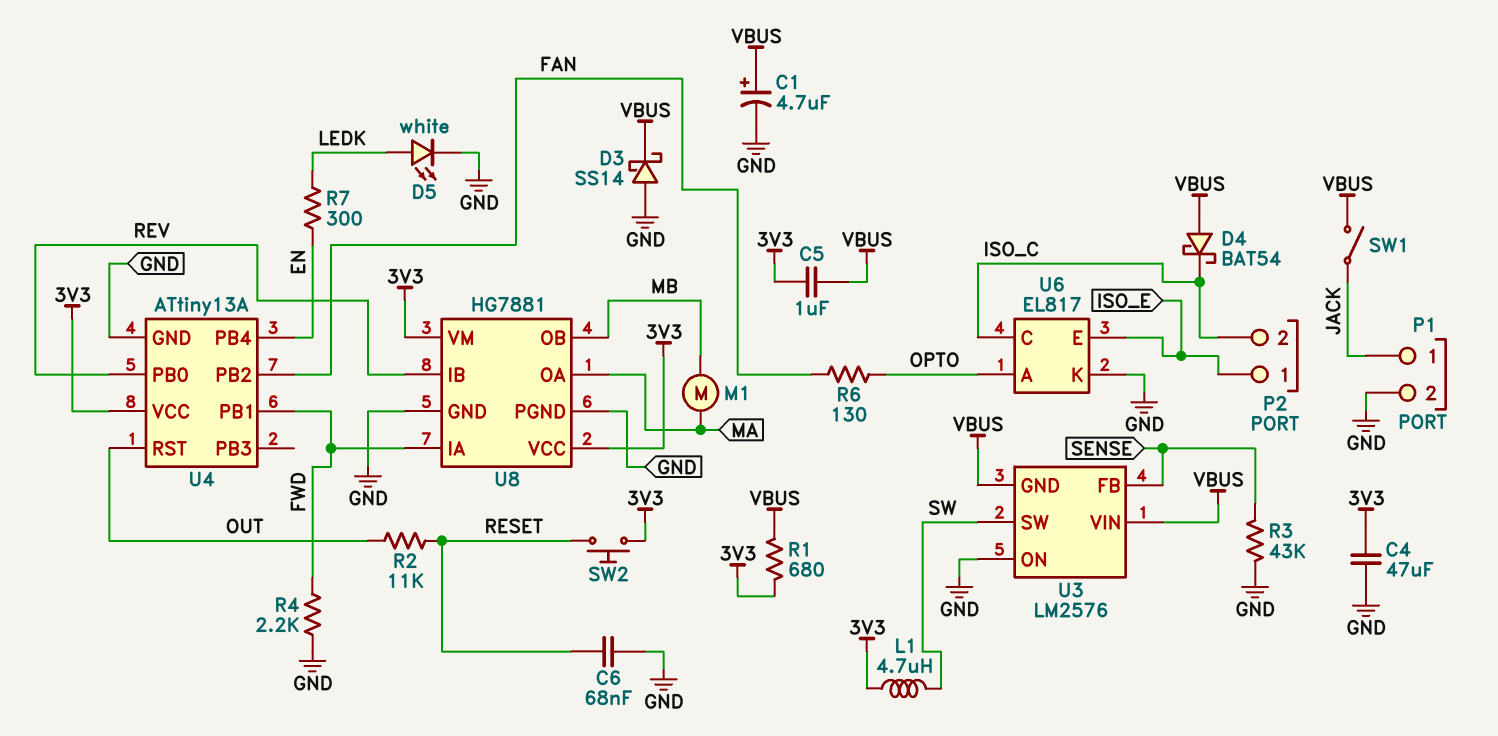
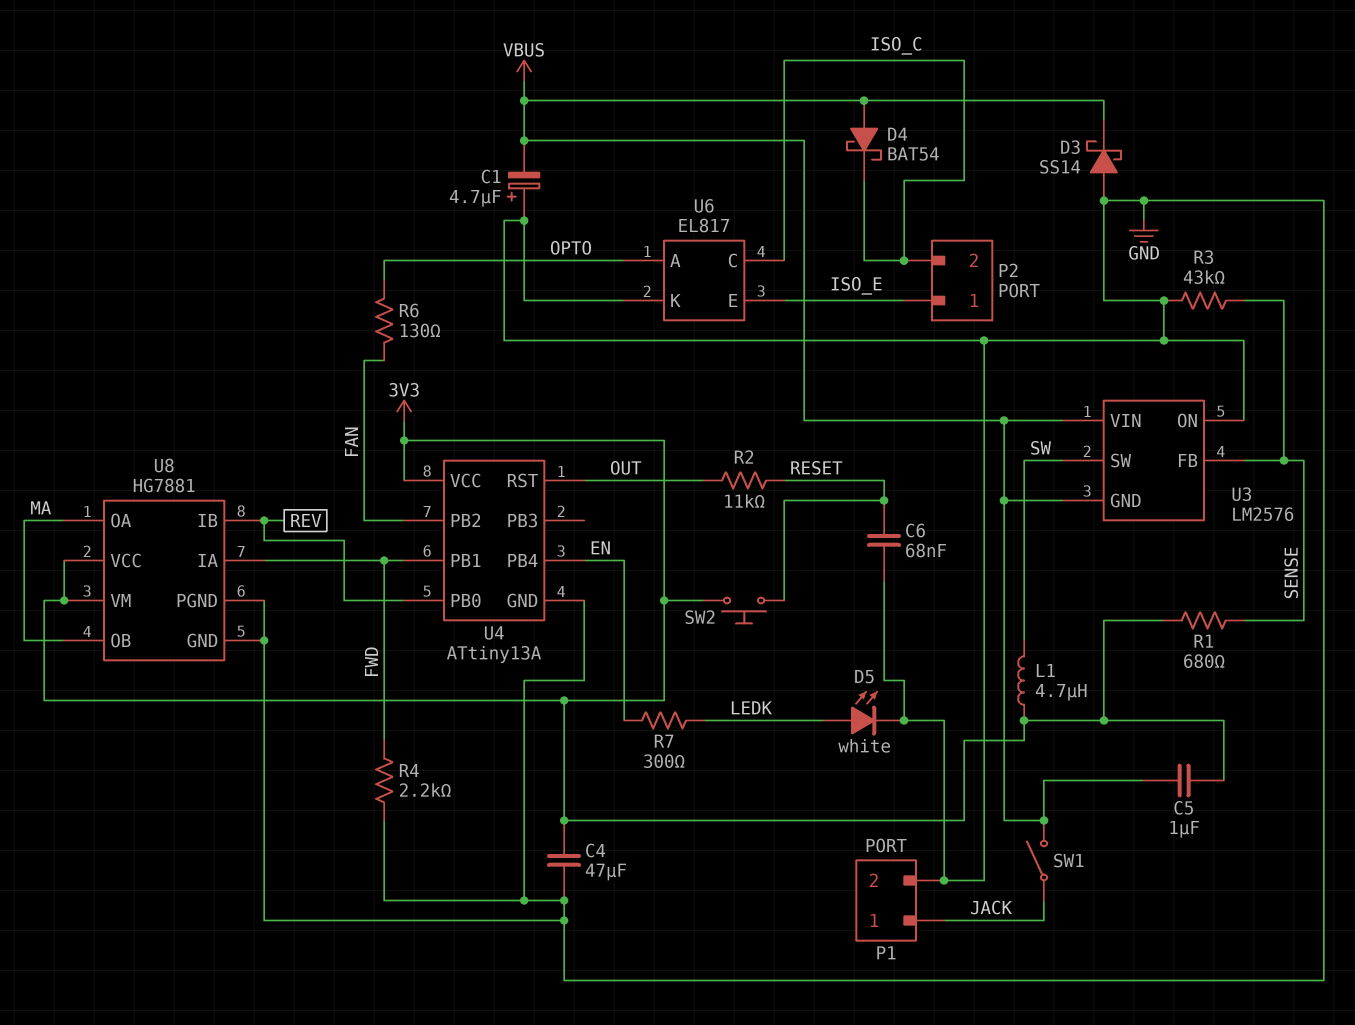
C1: 4.7uF (plus VBUS, minus GND) -> 4.7uF (plus GND, minus VBUS)
M1: motor (MA, MB) -> none
R1: 680 (3V3, VBUS) -> 680 (3V3, SENSE)
U8 pin OB: MB -> MA

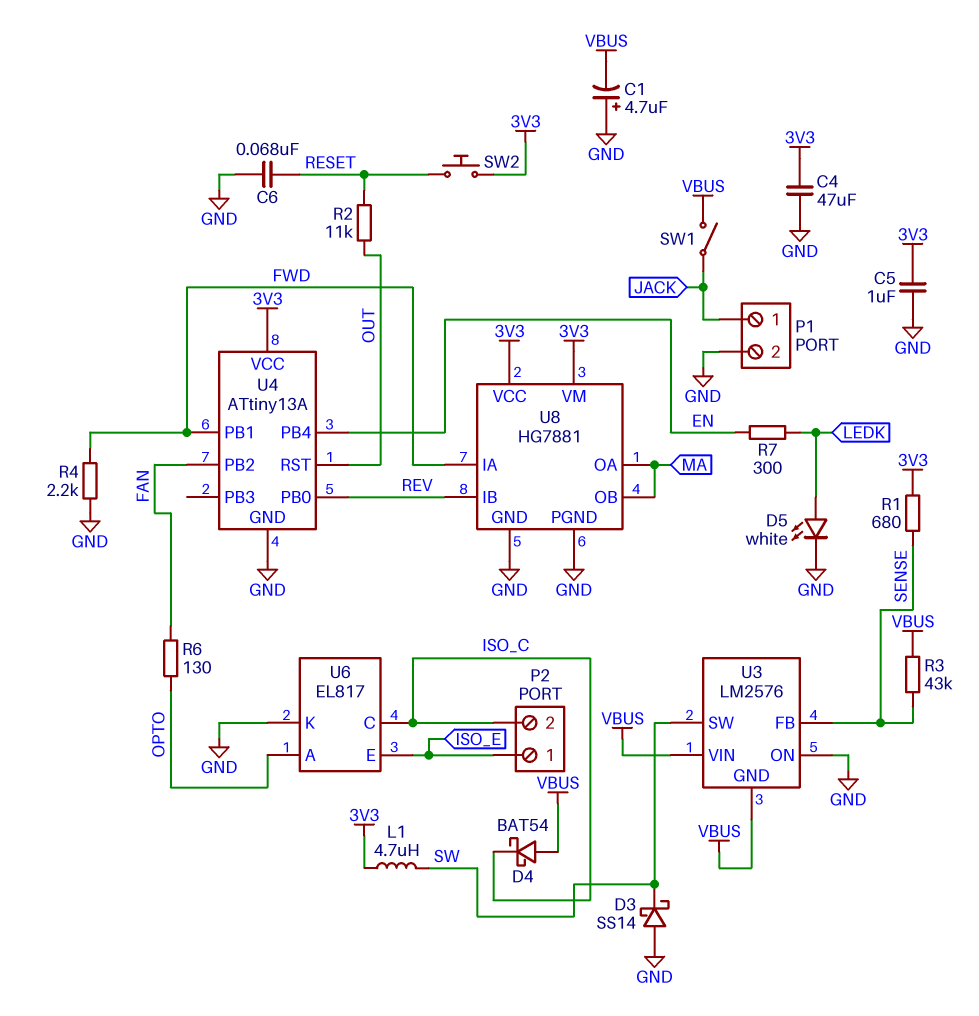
C5: 1uF (3V3, VBUS) -> 1uF (3V3, GND)
D3: schottky SS14 (A GND, K VBUS) -> schottky SS14 (A GND, K SW)
R3: 43k (GND, SENSE) -> 43k (SENSE, VBUS)

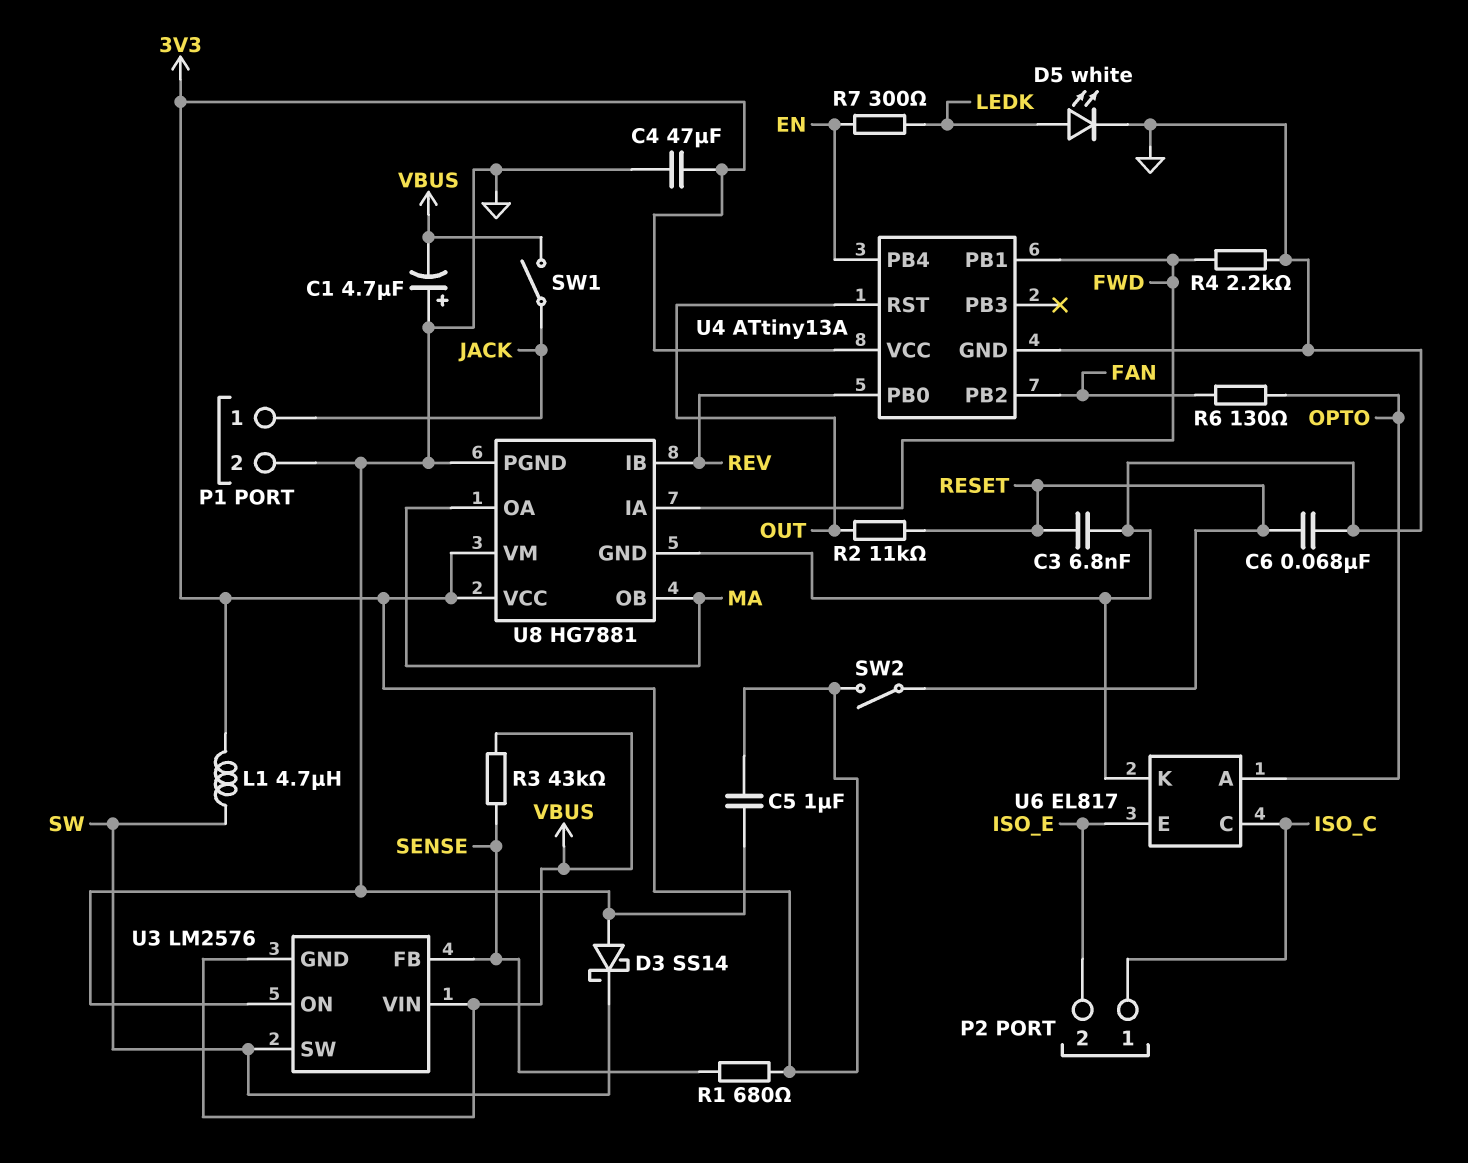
C3: none -> 6.8nF (GND, RESET)
D4: schottky BAT54 (A VBUS, K ISO_C) -> none
P2 pin 1: ISO_E -> ISO_C
P2 pin 2: ISO_C -> ISO_E
SW2: button (3V3, RESET) -> switch (3V3, RESET)

